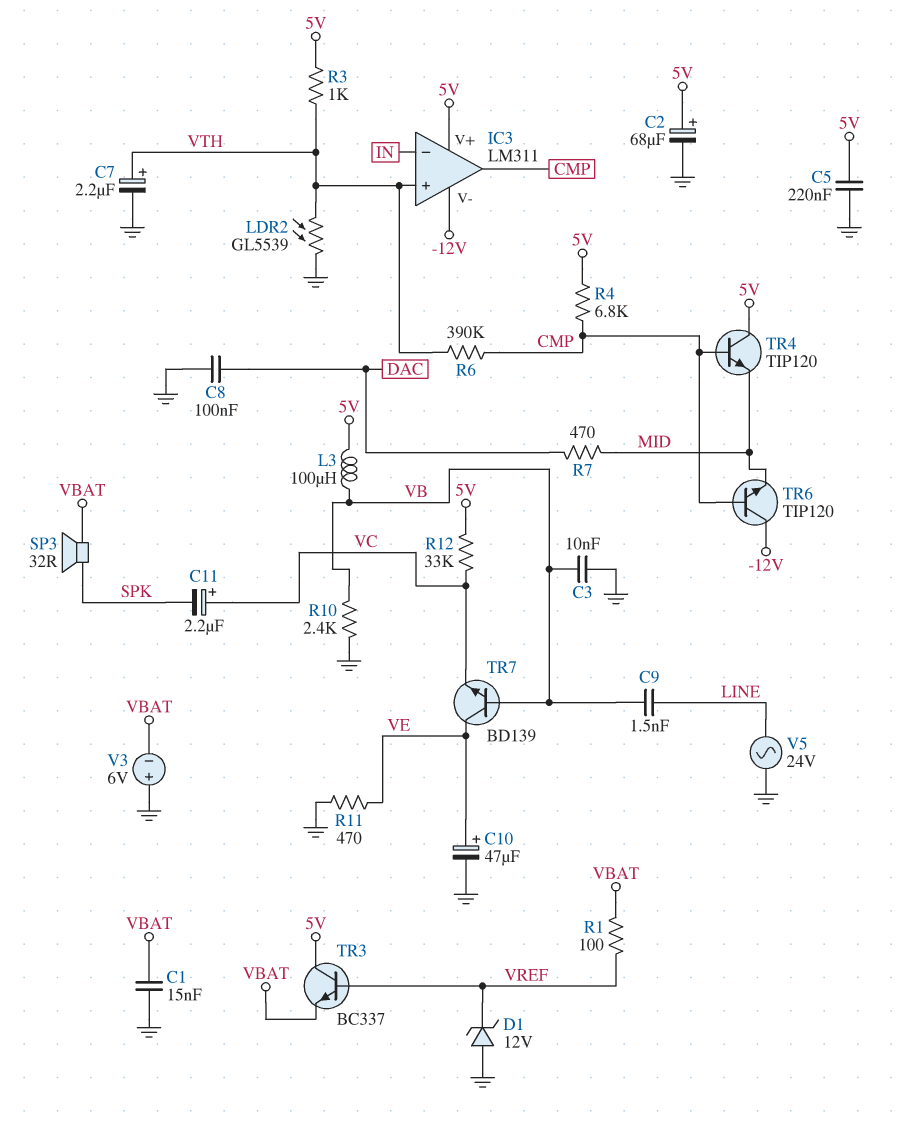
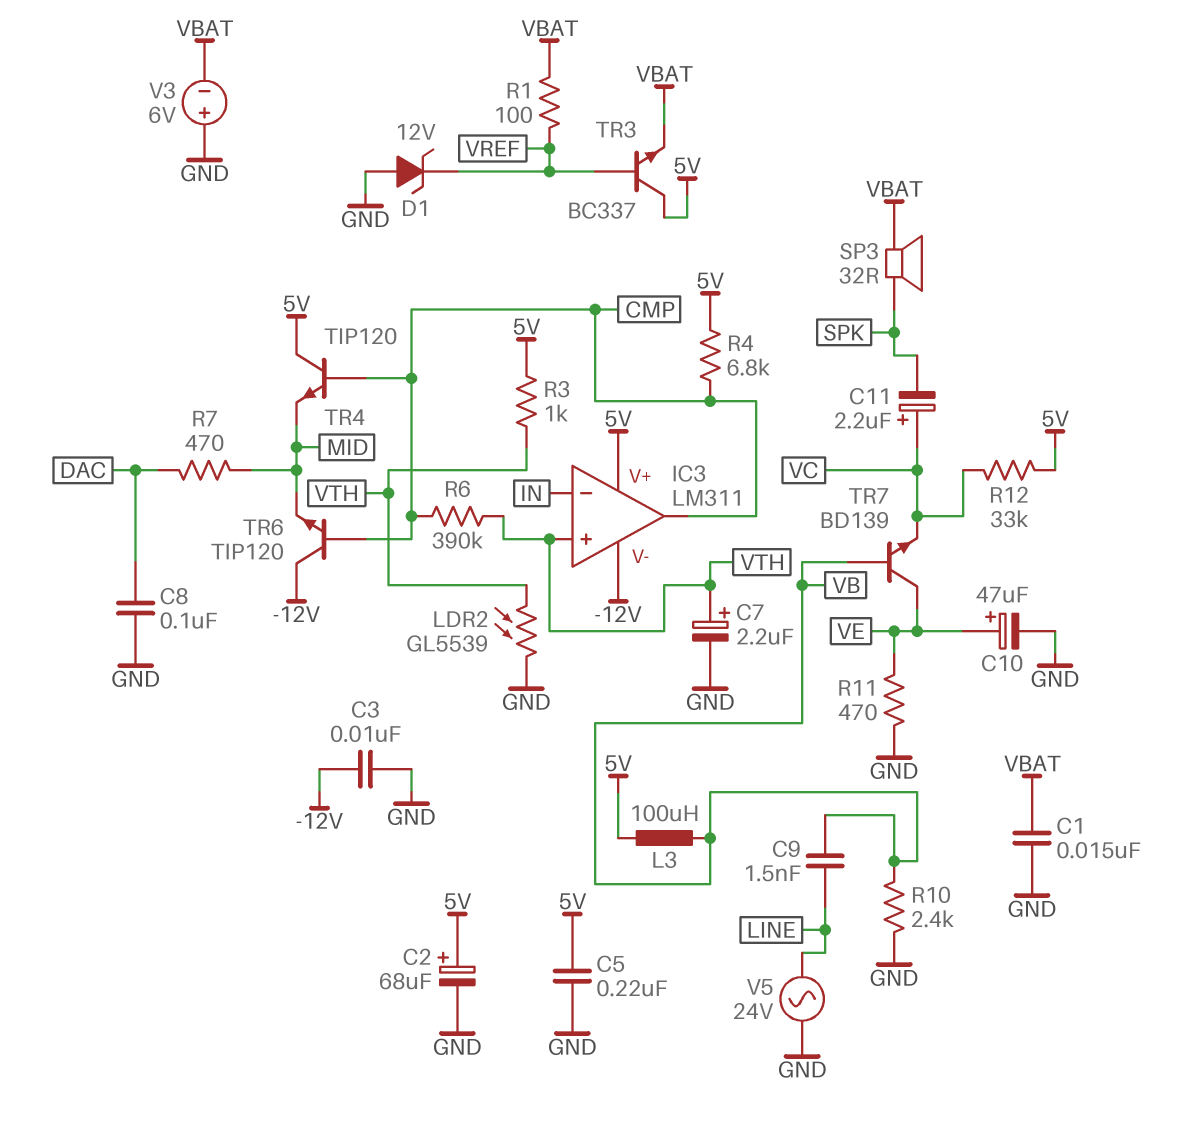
C3: 10nF (GND, VB) -> 10nF (-12V, GND)

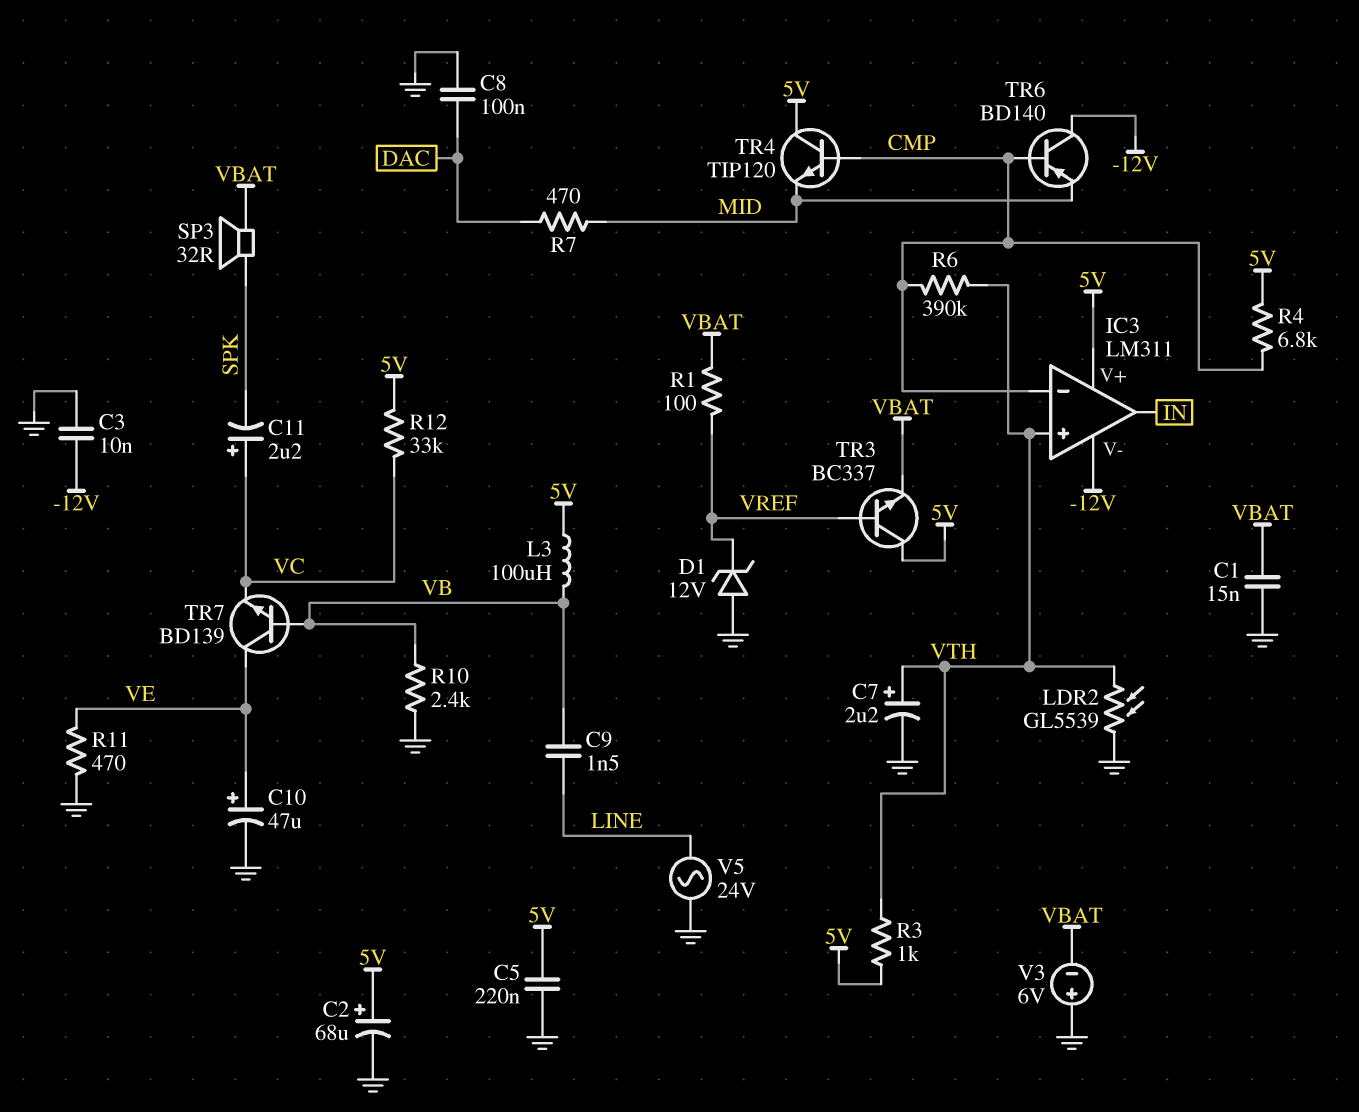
IC3 pin in-: IN -> CMP
IC3 pin out: CMP -> IN
TR6: NPN TIP120 (B CMP, C -12V, E MID) -> PNP BD140 (B CMP, C -12V, E MID)

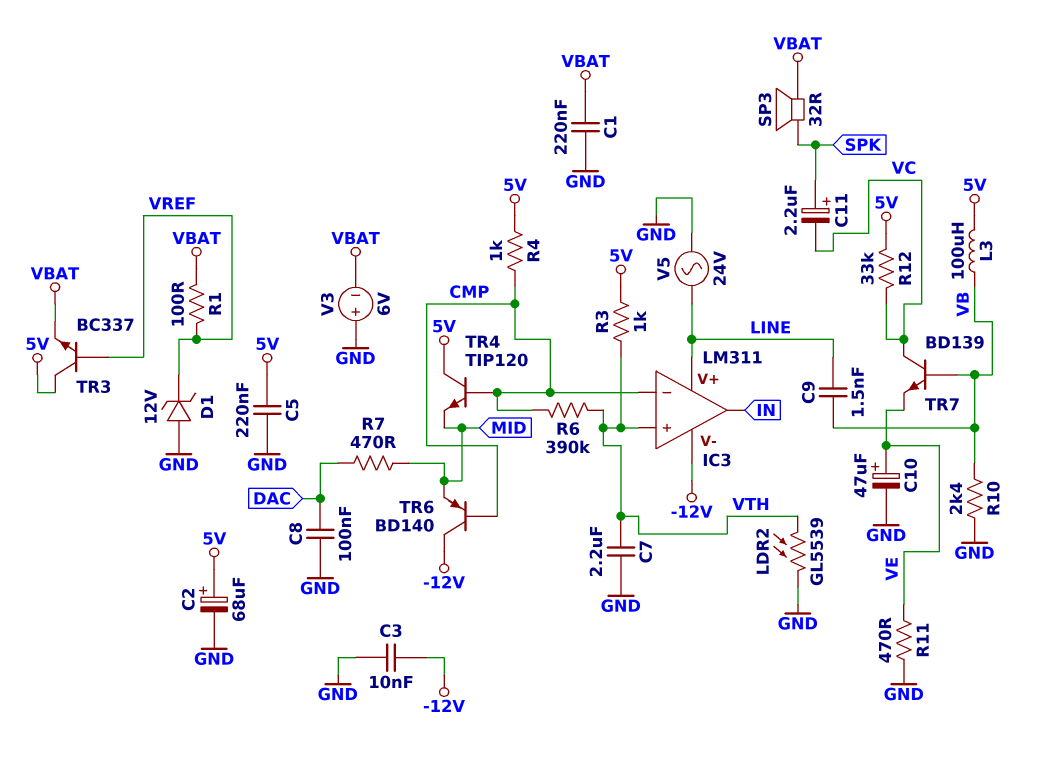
C1: 15nF (GND, VBAT) -> 220nF (GND, VBAT)
C7: 2.2uF (plus VTH, minus GND) -> 2.2uF (GND, VTH)
C11: 2.2uF (plus VC, minus SPK) -> 2.2uF (plus SPK, minus VC)
IC3 pin V+: 5V -> LINE
R4: 6.8k (5V, CMP) -> 1k (5V, CMP)
TR7: NPN BD139 (B VB, C VE, E VC) -> NPN BD139 (B VB, C VC, E VE)

